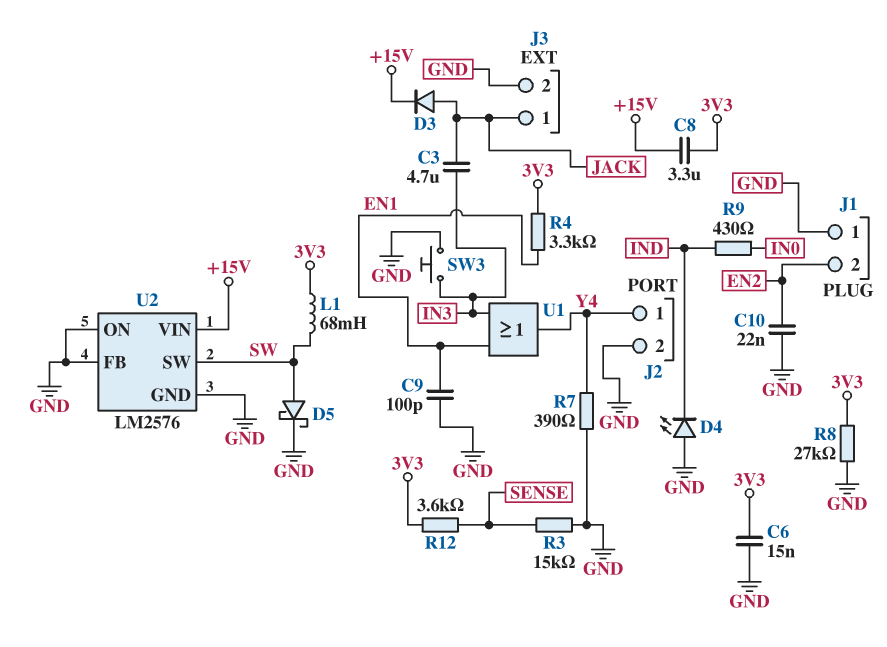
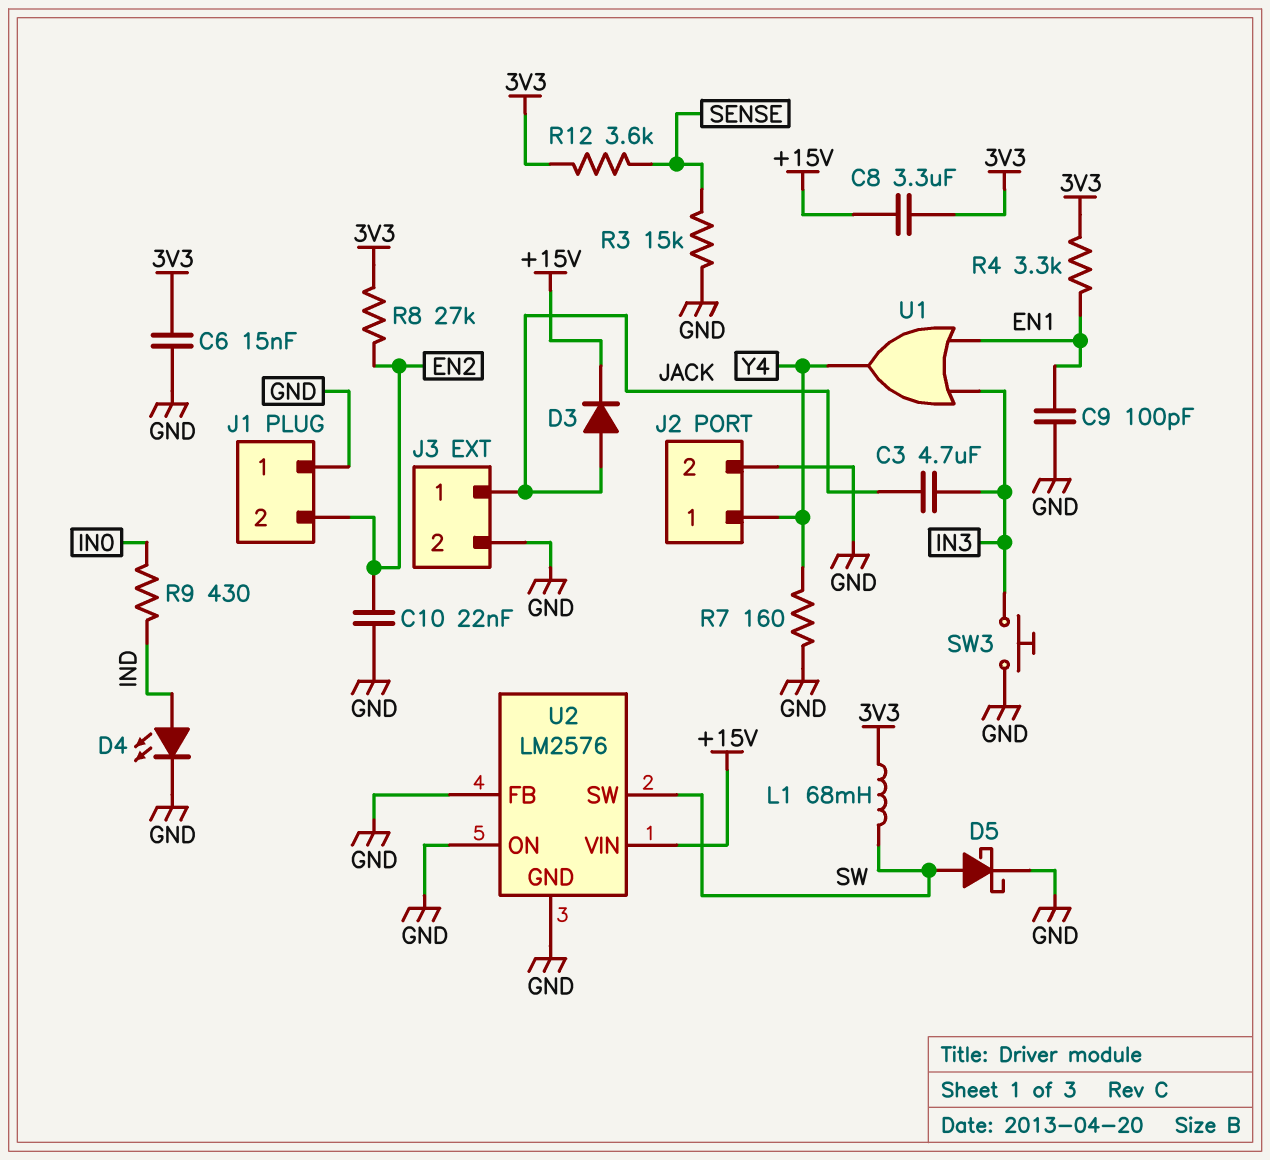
D4: LED (A GND, K IND) -> LED (A IND, K GND)
R7: 390 (GND, Y4) -> 160 (GND, Y4)
R8: 27k (3V3, GND) -> 27k (3V3, EN2)

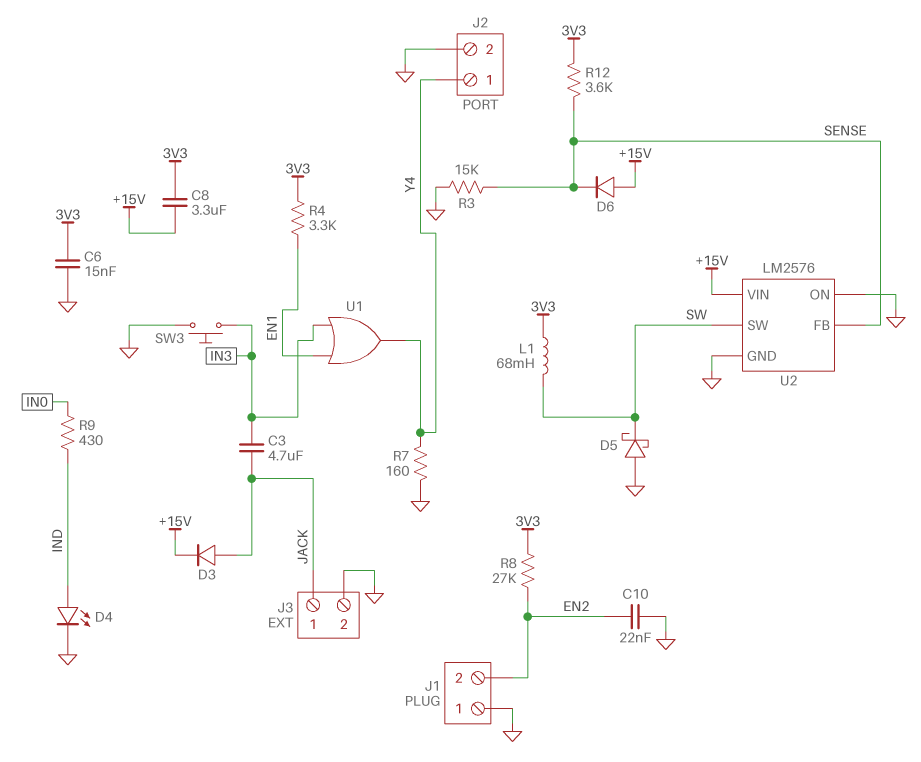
C9: 100pF (EN1, GND) -> none
D5: schottky (A SW, K GND) -> schottky (A GND, K SW)
D6: none -> diode (A +15V, K SENSE)
U2 pin FB: GND -> SENSE

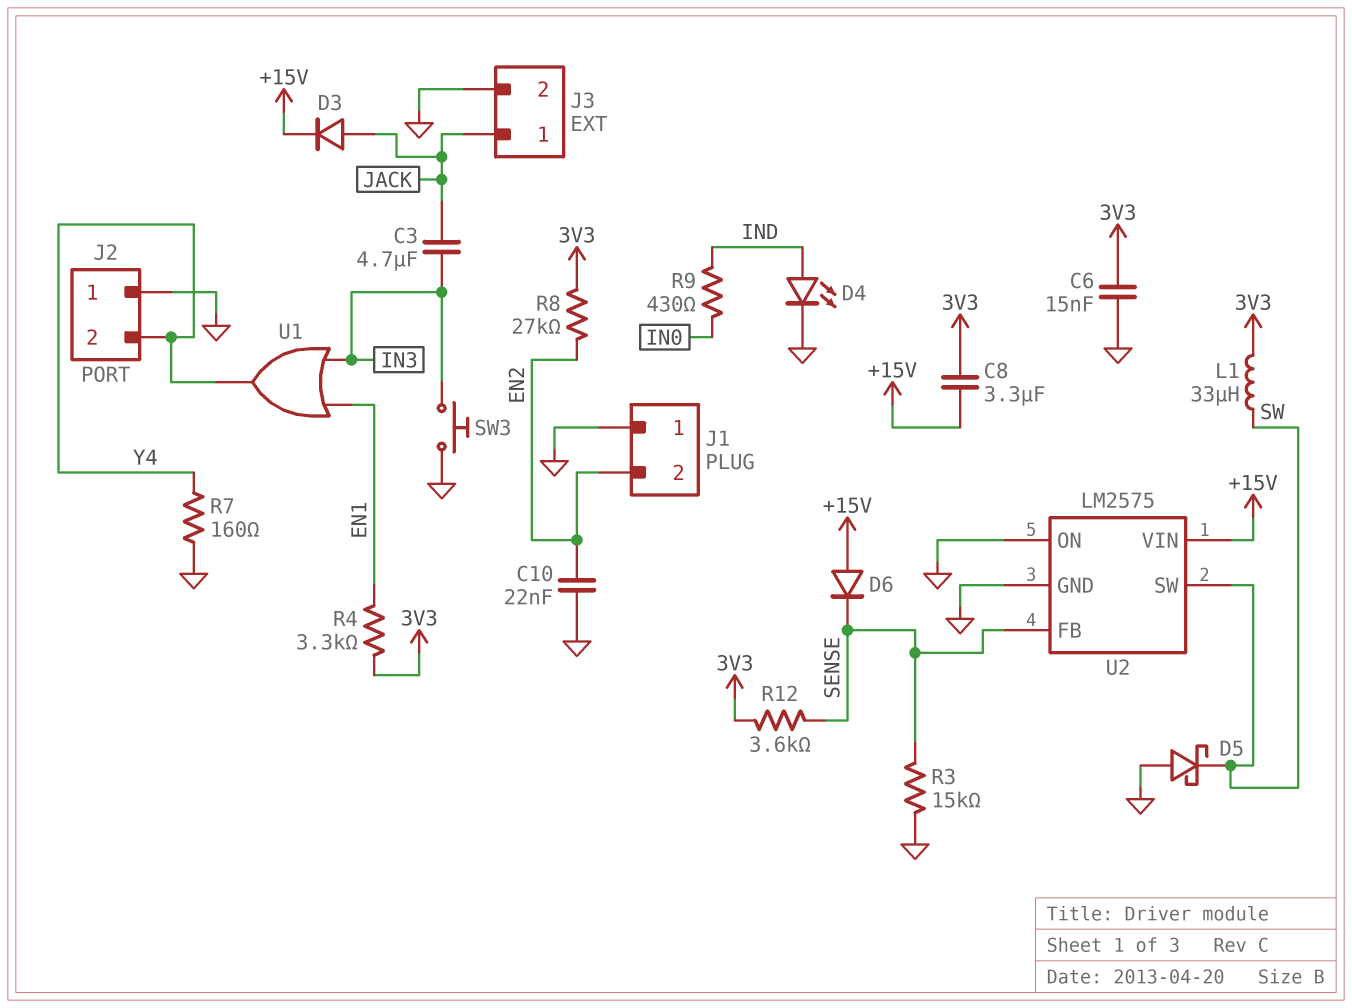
J2 pin 1: Y4 -> GND
J2 pin 2: GND -> Y4
L1: 68mH (3V3, SW) -> 33uH (3V3, SW)
U2: LM2576 -> LM2575

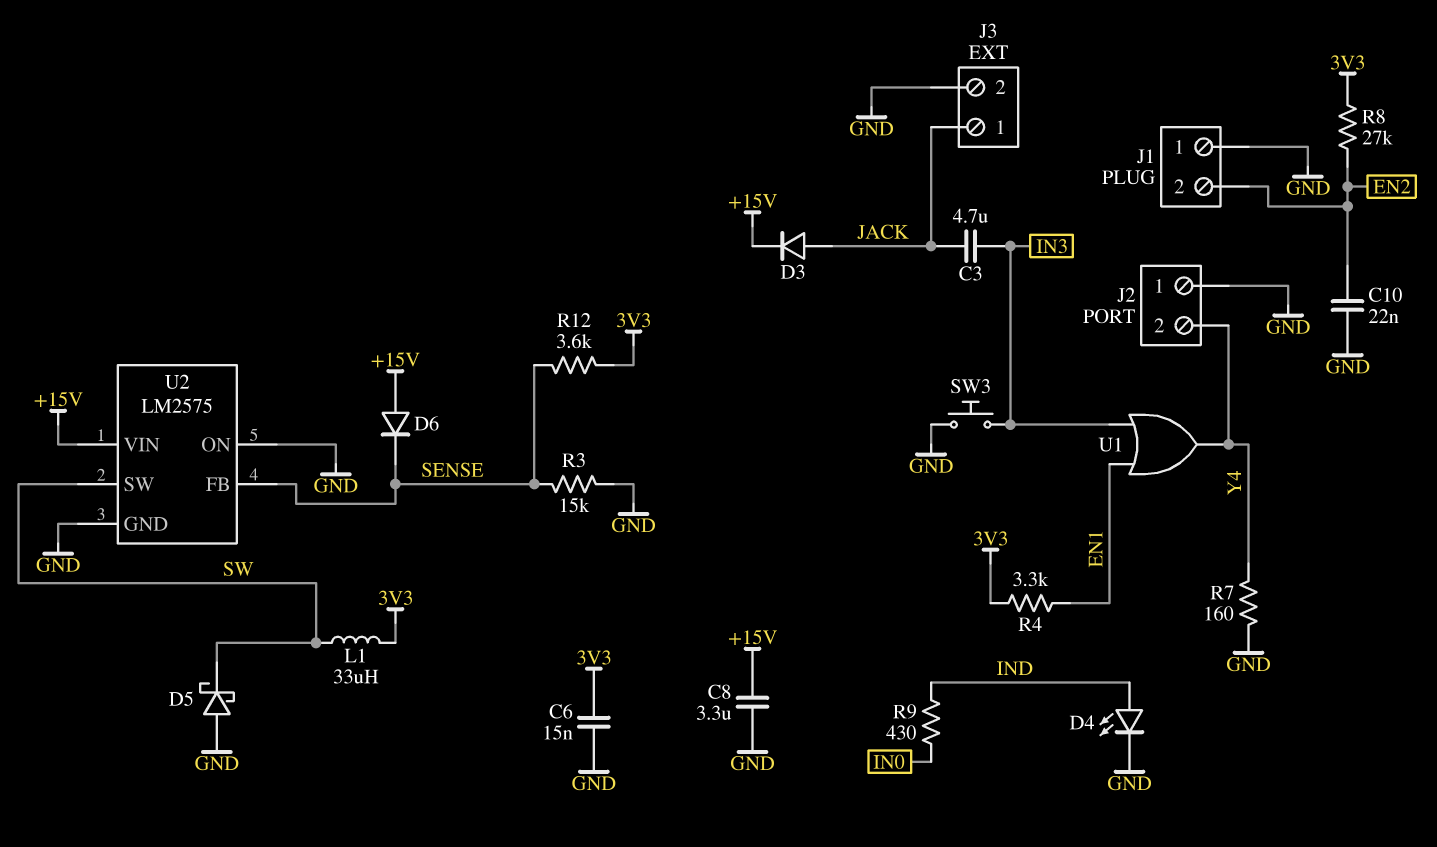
C8: 3.3uF (+15V, 3V3) -> 3.3uF (+15V, GND)

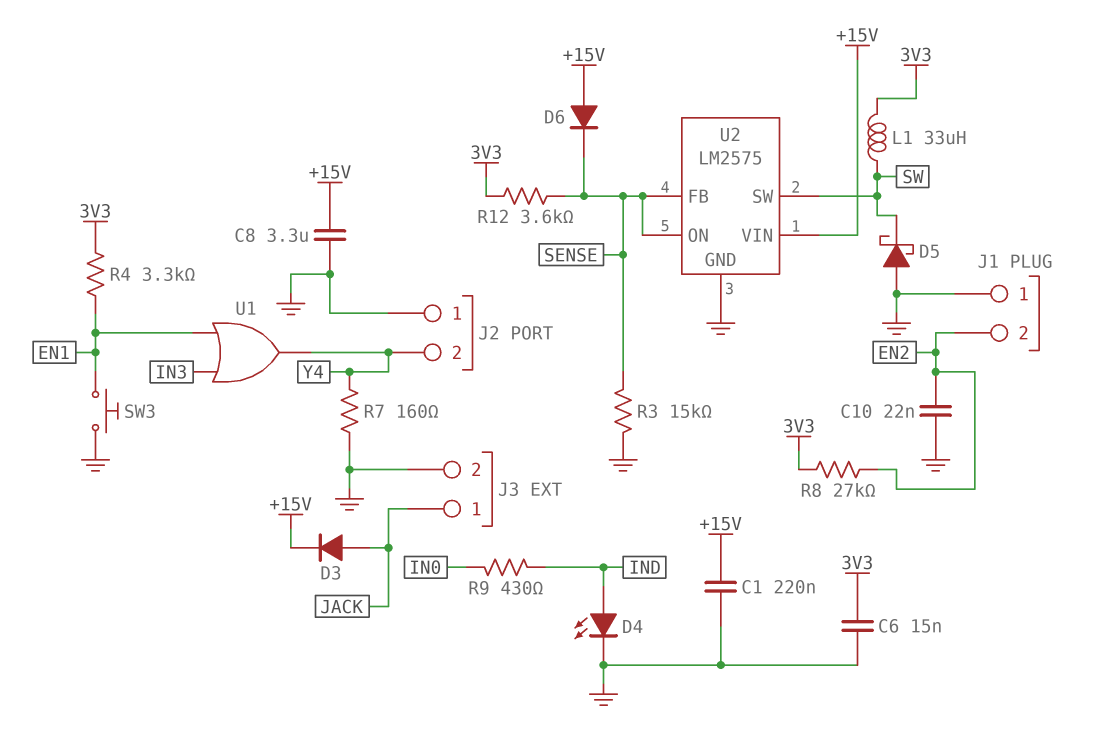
C1: none -> 220nF (+15V, GND)
C3: 4.7uF (IN3, JACK) -> none
SW3: button (GND, IN3) -> button (EN1, GND)
U2 pin ON: GND -> SENSE

